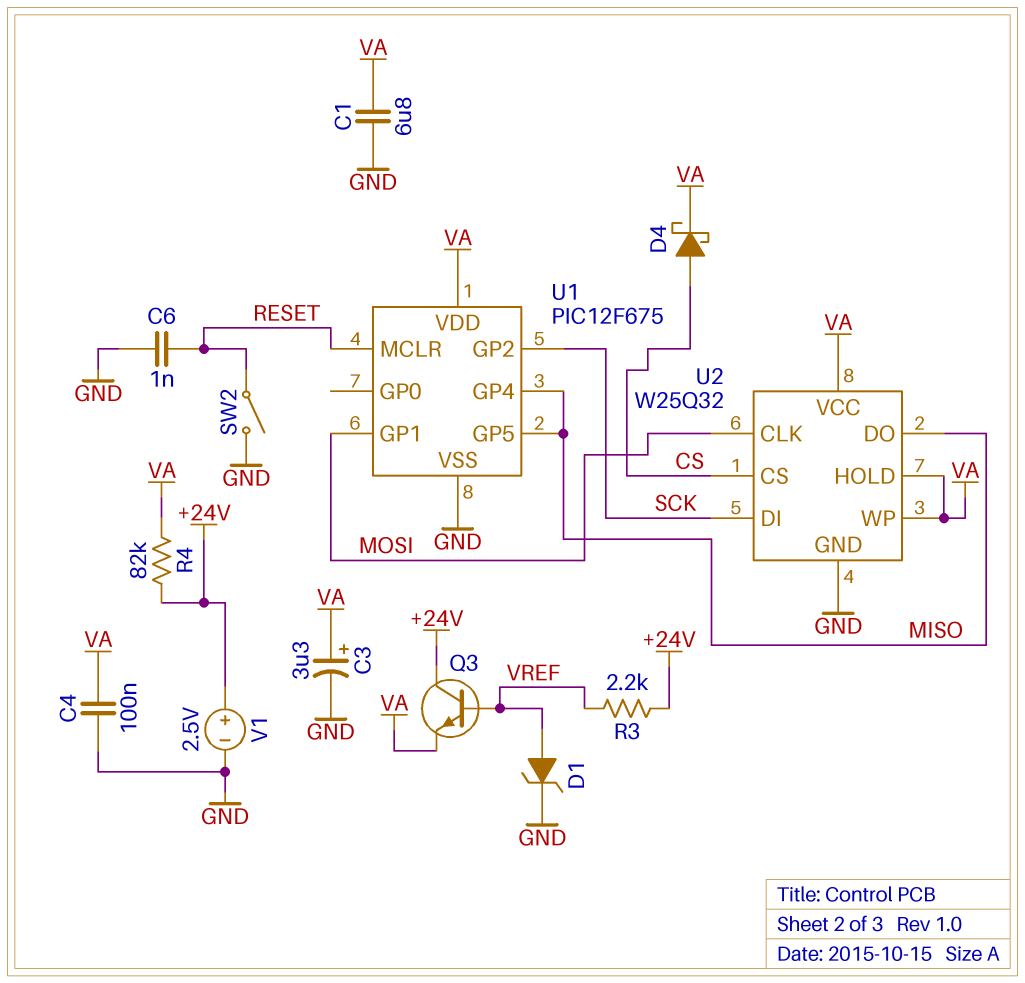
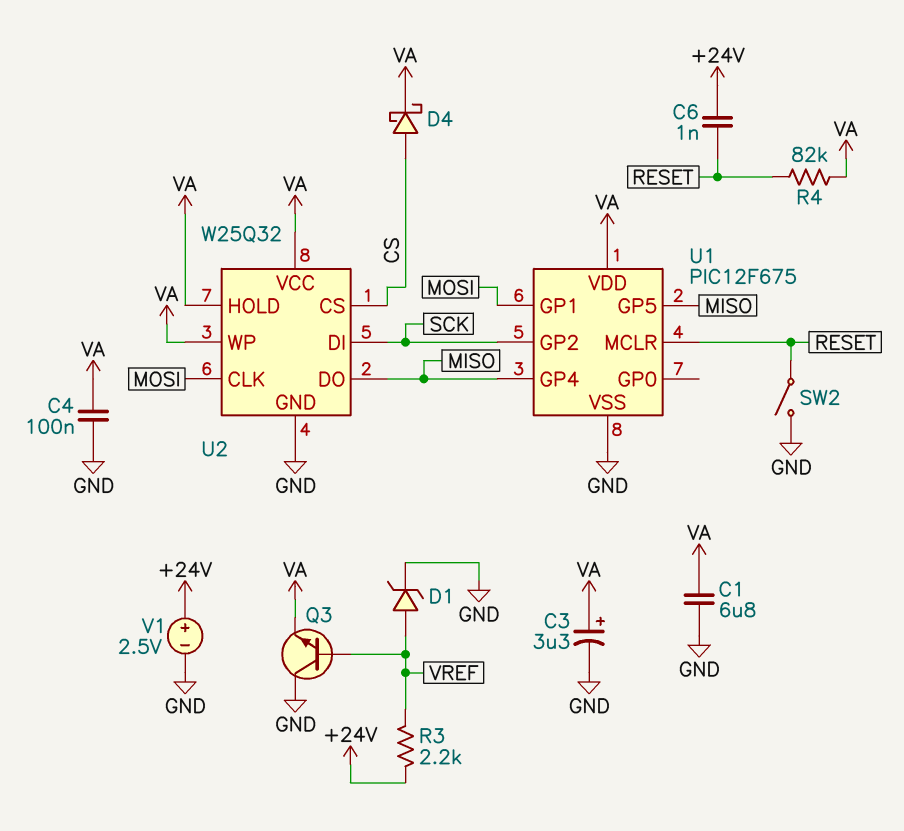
C6: 1nF (GND, RESET) -> 1nF (+24V, RESET)
Q3: NPN (B VREF, C +24V, E VA) -> NPN (B VREF, C GND, E VA)
R4: 82k (+24V, VA) -> 82k (RESET, VA)

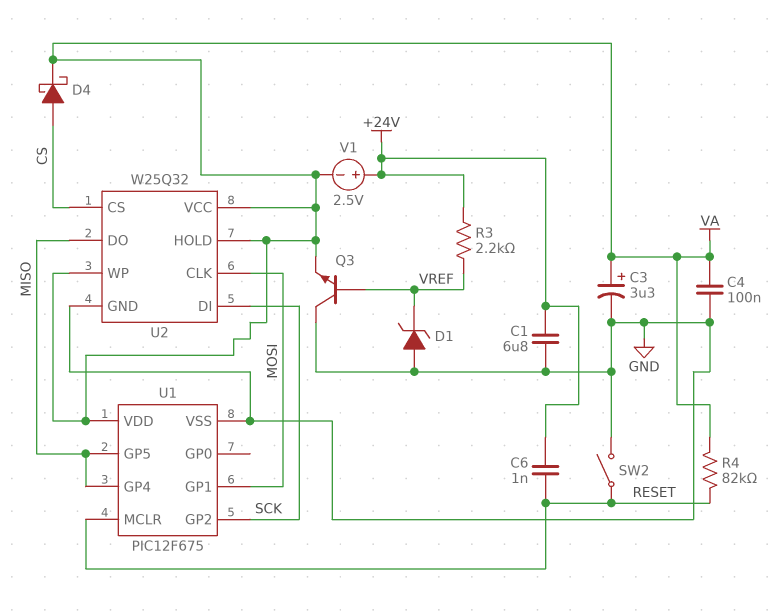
C1: 6.8uF (GND, VA) -> 6.8uF (+24V, GND)
D1: zener (A VREF, K GND) -> zener (A GND, K VREF)
V1: 2.5V (plus +24V, minus GND) -> 2.5V (plus +24V, minus VA)

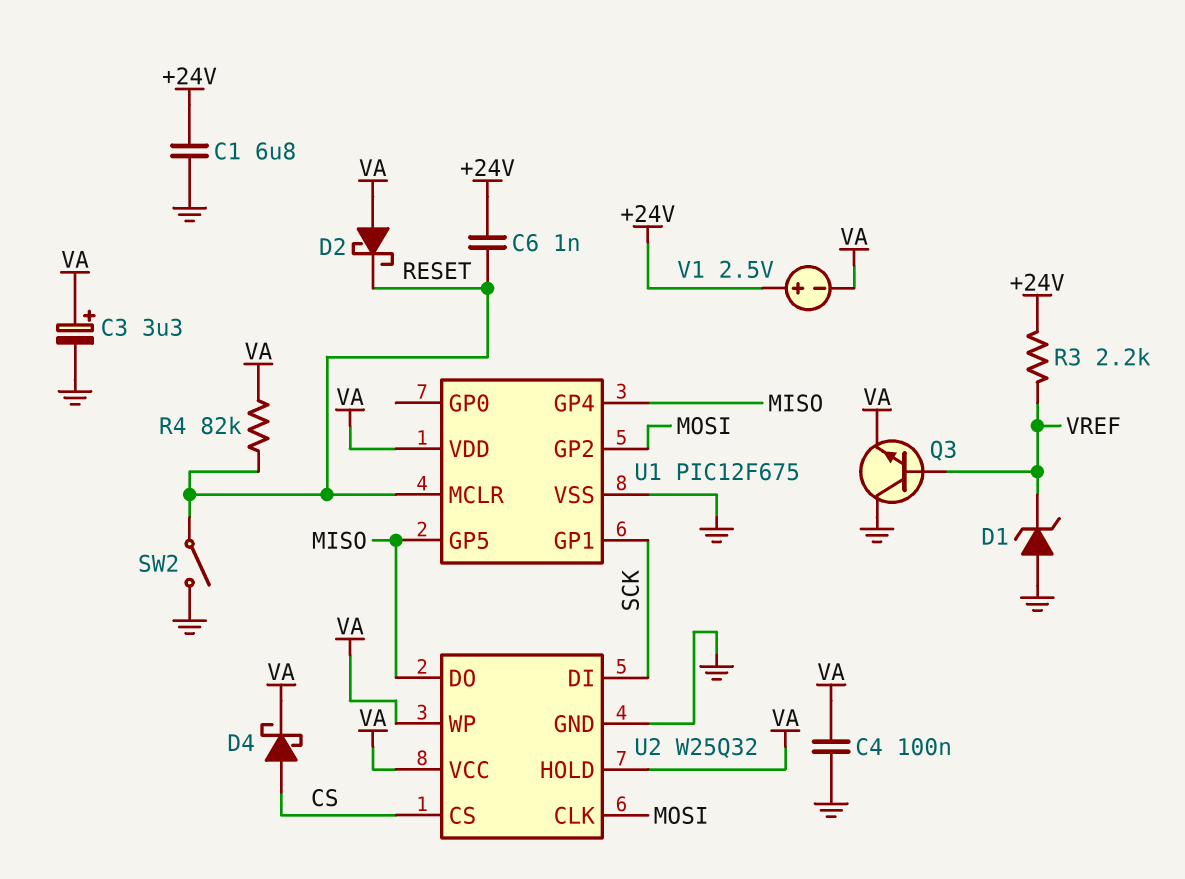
D2: none -> schottky (A VA, K RESET)
U1 pin GP1: MOSI -> SCK
U1 pin GP2: SCK -> MOSI

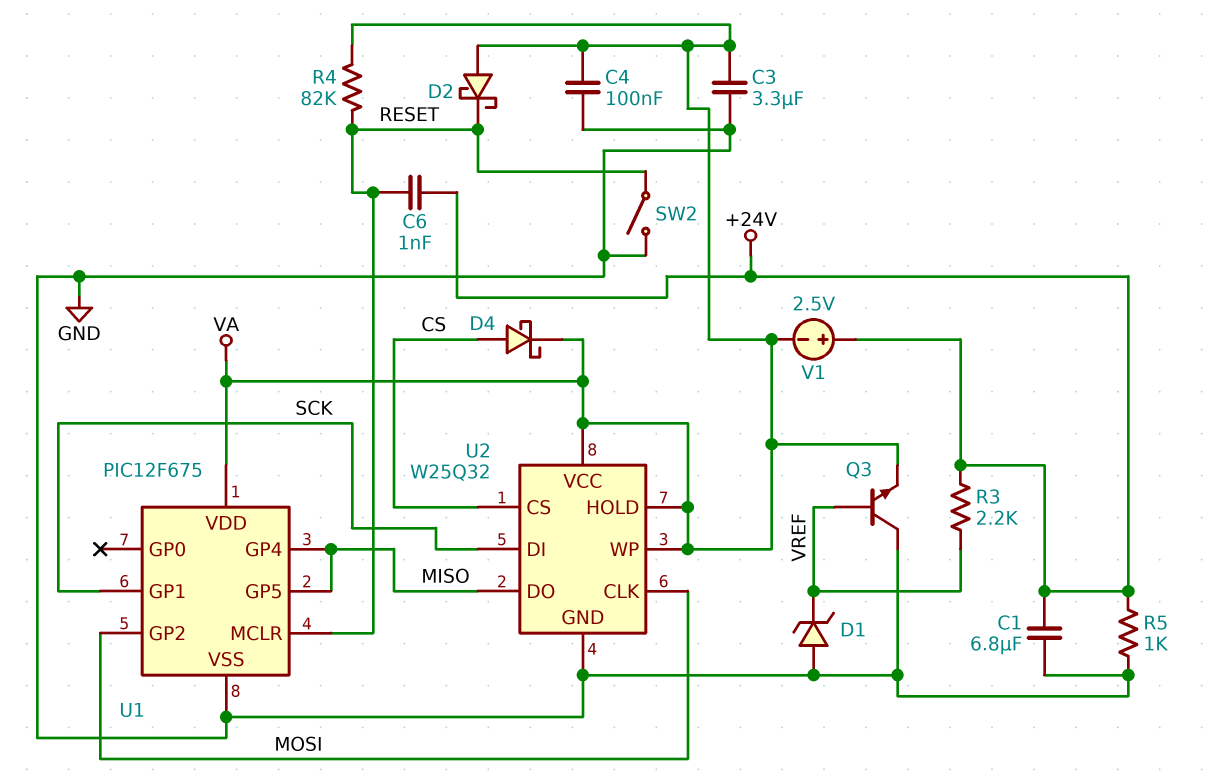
C3: 3.3uF (plus VA, minus GND) -> 3.3uF (GND, VA)
R5: none -> 1k (+24V, GND)

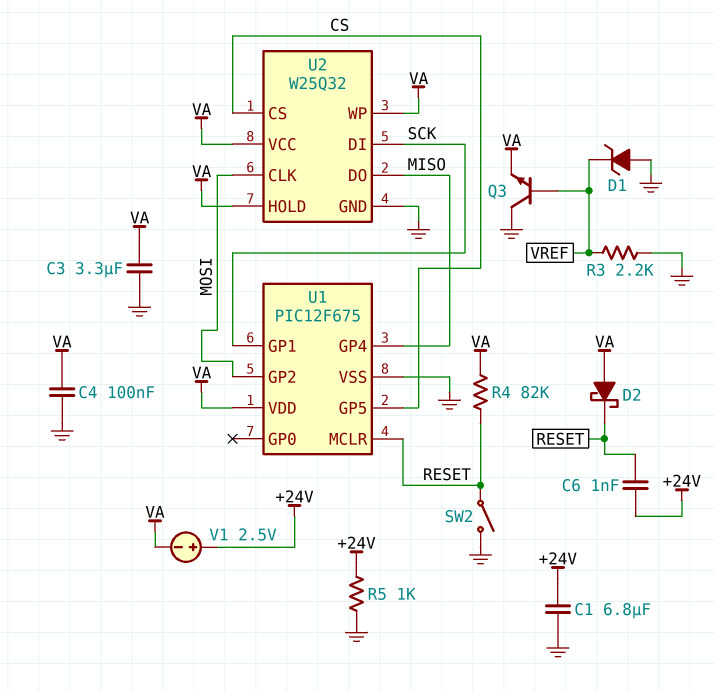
D4: schottky (A CS, K VA) -> none
R3: 2.2k (+24V, VREF) -> 2.2k (GND, VREF)
U1 pin GP5: MISO -> CS

